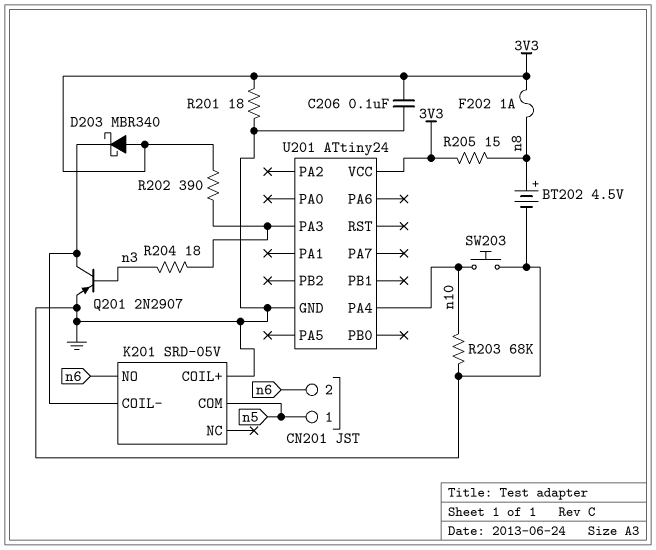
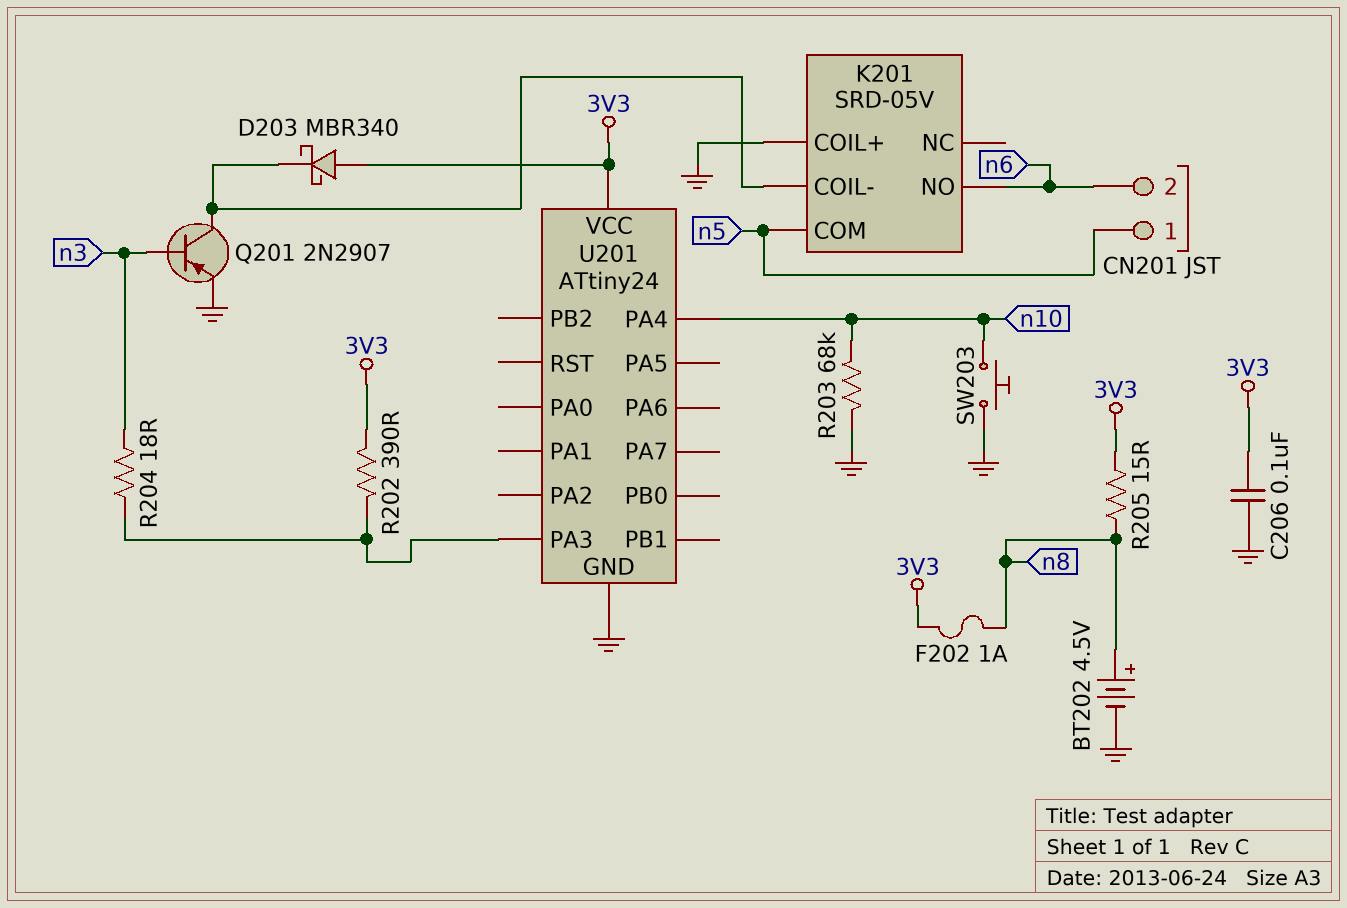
R201: 18 (3V3, GND) -> none

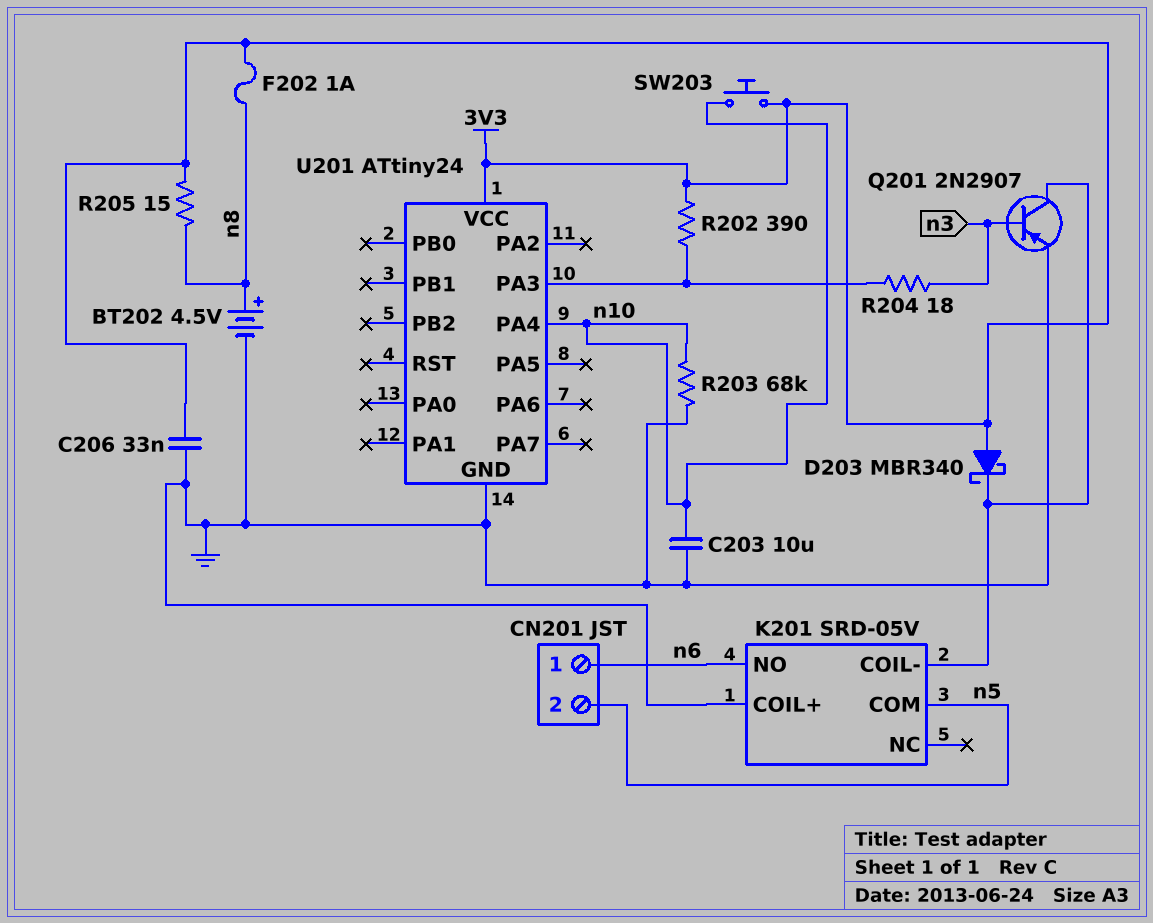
C203: none -> 10uF (GND, n10)
C206: 100nF (3V3, GND) -> 33nF (3V3, GND)
CN201 pin 1: n5 -> n6
CN201 pin 2: n6 -> n5
SW203: button (GND, n10) -> button (3V3, n10)

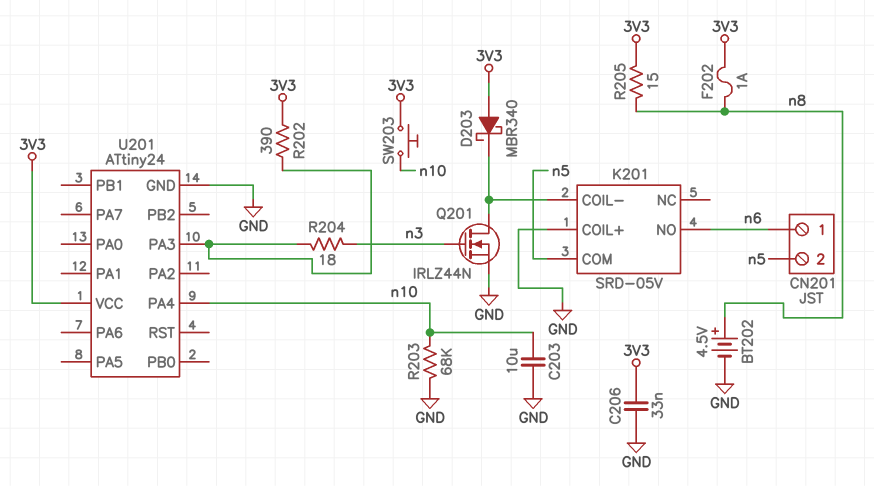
Q201: PNP 2N2907 (B n3, C K201/COIL-, E GND) -> NMOS IRLZ44N (G n3, D K201/COIL-, S GND)

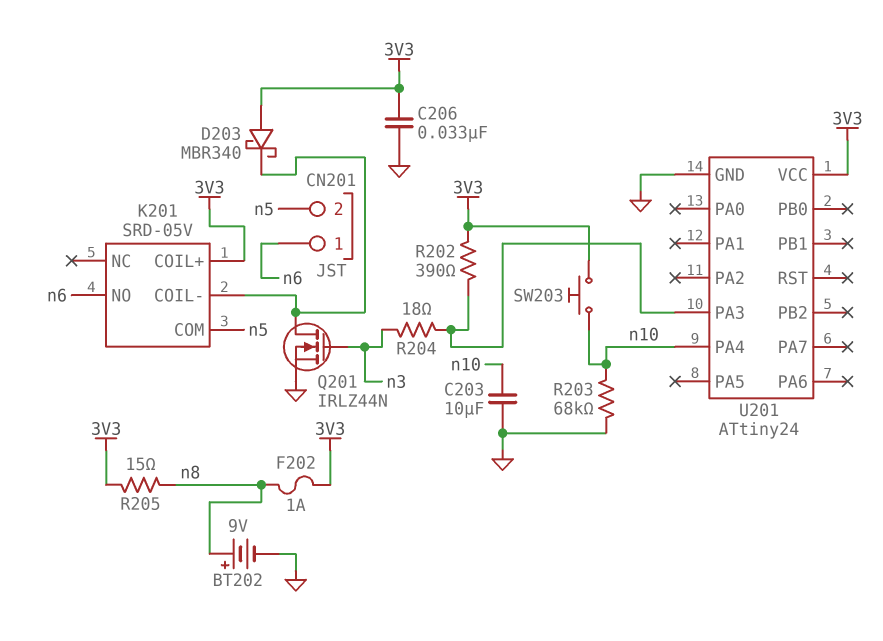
BT202: 4.5V (plus n8, minus GND) -> 9V (plus n8, minus GND)
K201 pin COIL+: GND -> 3V3

